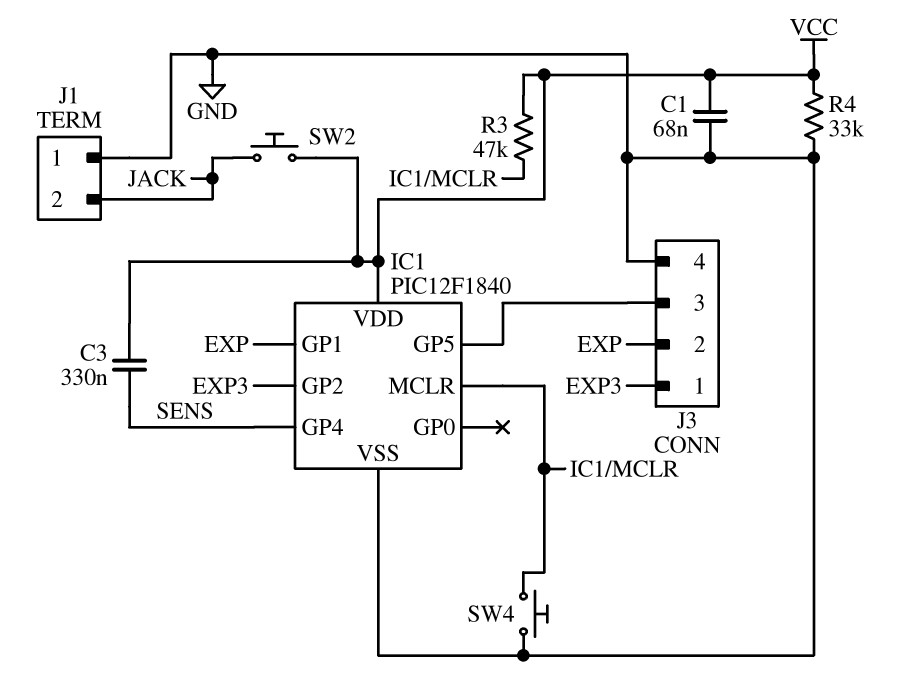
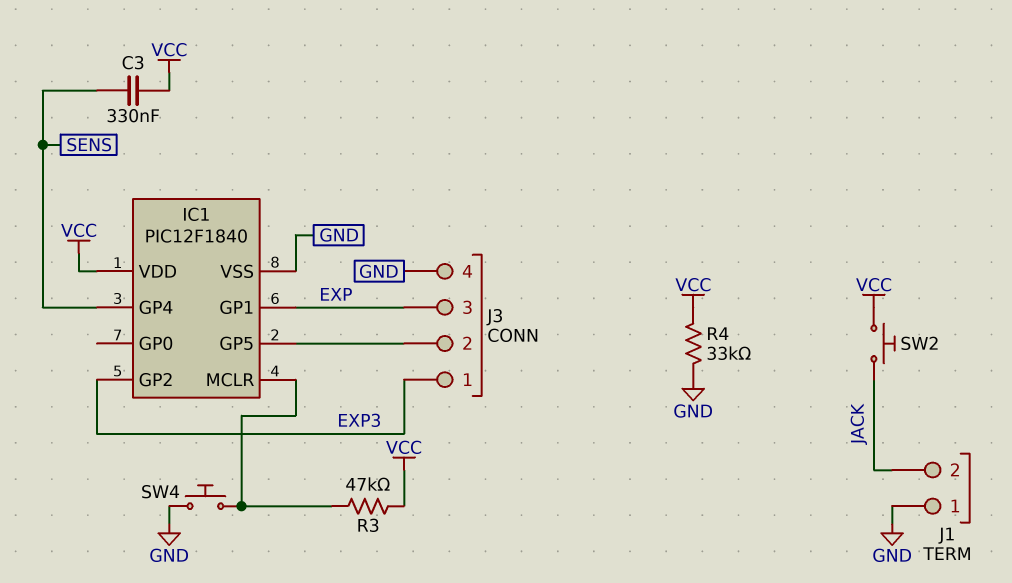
C1: 68nF (GND, VCC) -> none
J3 pin 2: EXP -> IC1/GP5
J3 pin 3: IC1/GP5 -> EXP

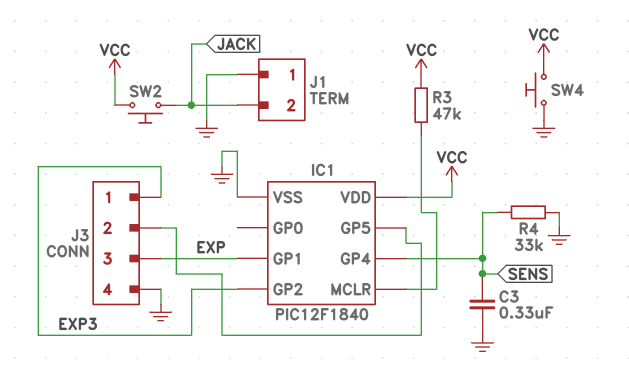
C3: 330nF (SENS, VCC) -> 330nF (GND, SENS)
R4: 33k (GND, VCC) -> 33k (GND, SENS)
SW4: button (GND, IC1/MCLR) -> button (GND, VCC)

